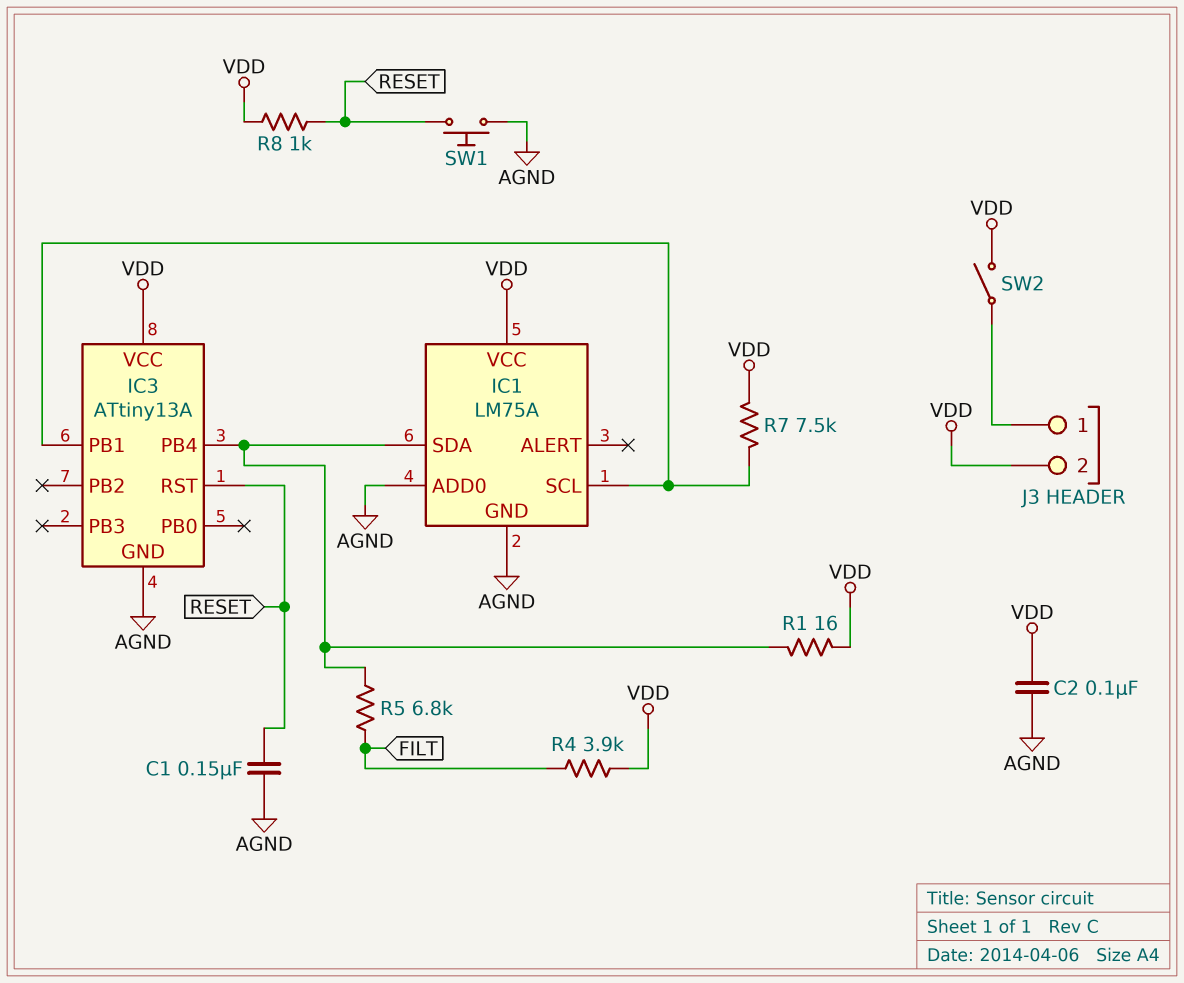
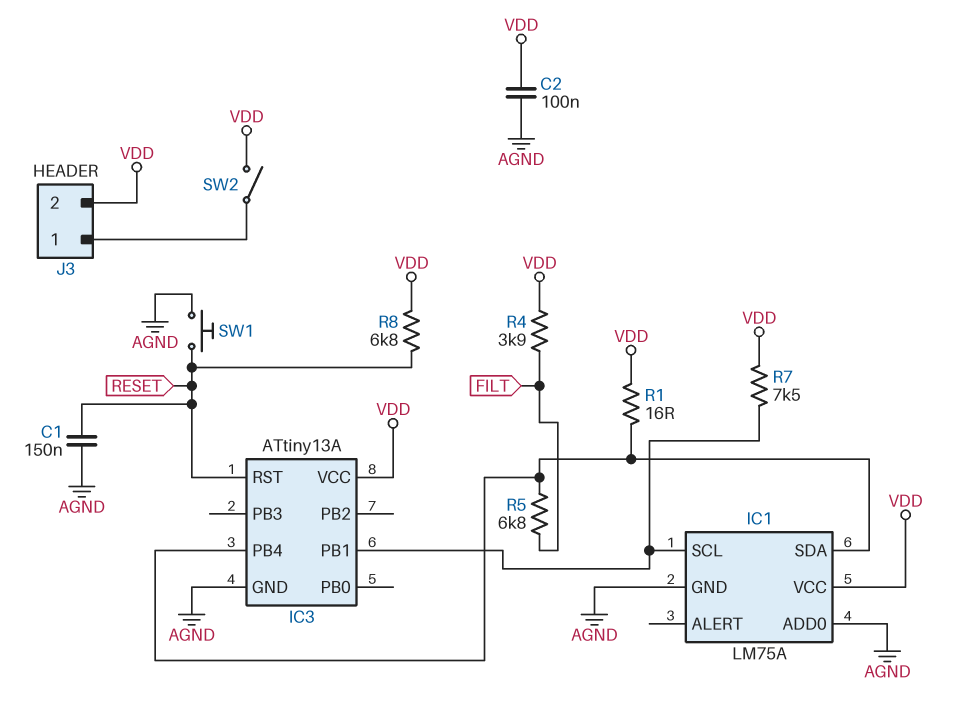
R8: 1k (RESET, VDD) -> 6.8k (RESET, VDD)

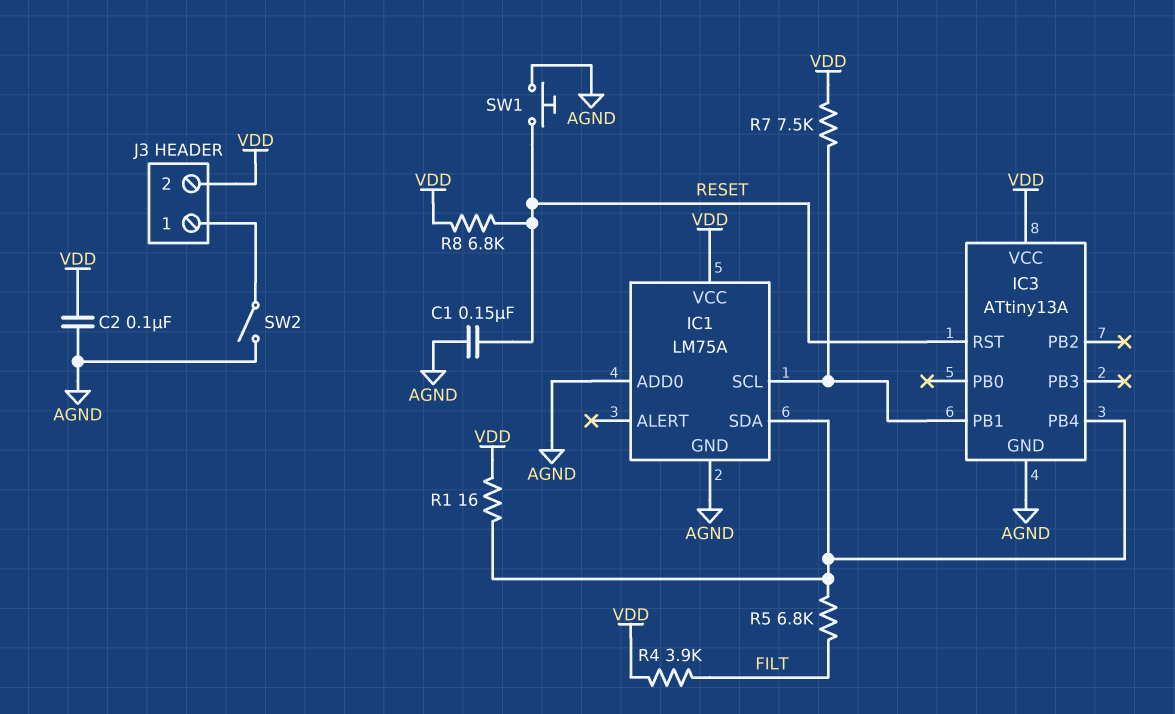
SW2: switch (J3/1, VDD) -> switch (AGND, J3/1)

